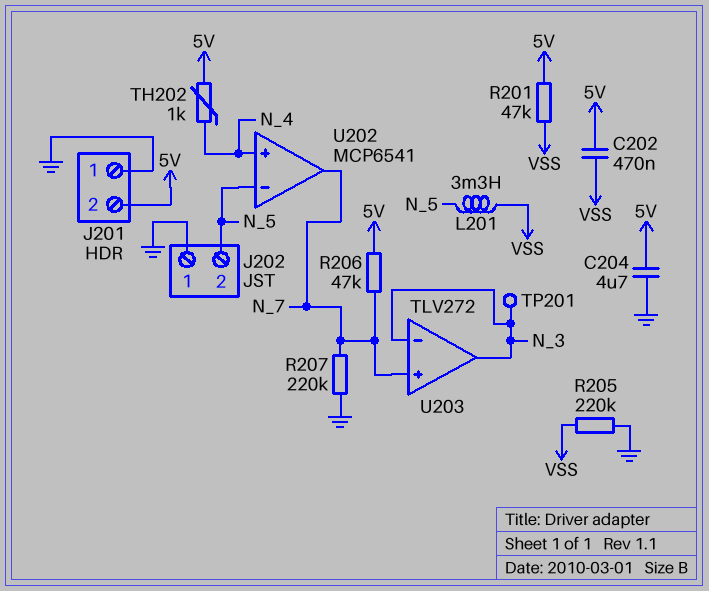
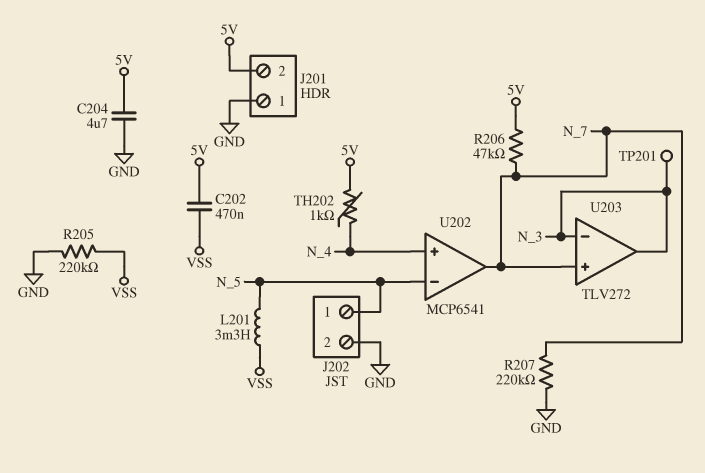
J202 pin 1: GND -> N_5
J202 pin 2: N_5 -> GND
R201: 47k (5V, VSS) -> none

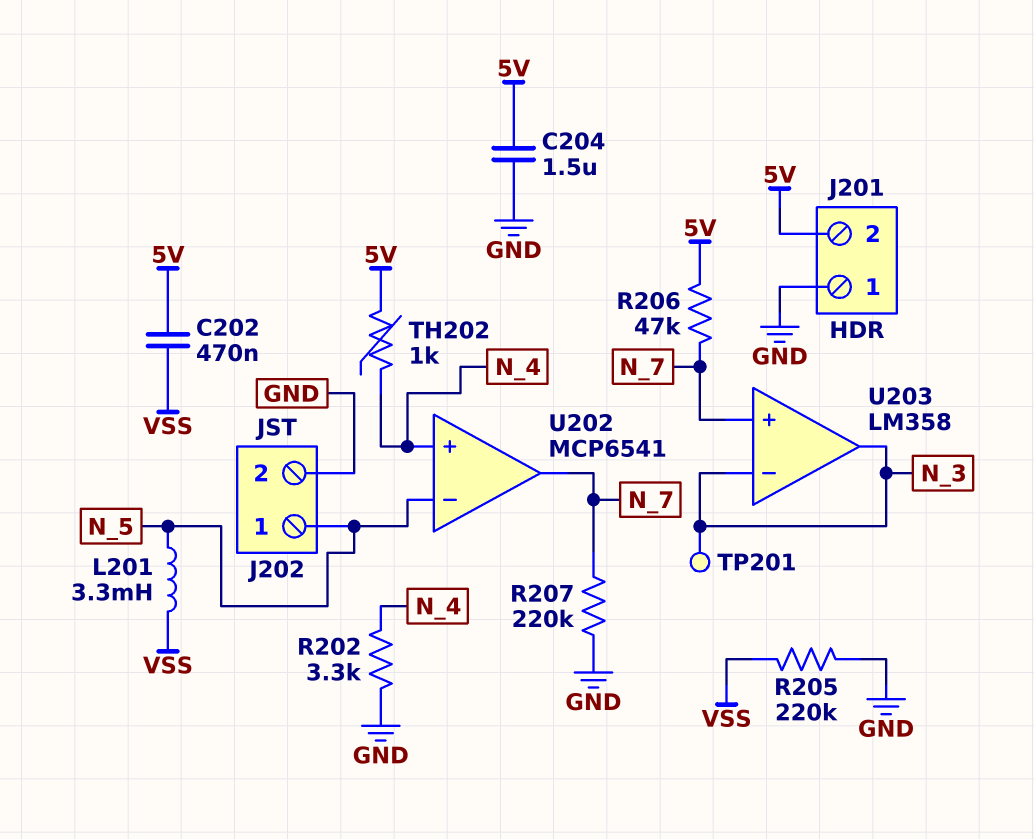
C204: 4.7uF (5V, GND) -> 1.5uF (5V, GND)
R202: none -> 3.3k (GND, N_4)
U203: TLV272 -> LM358

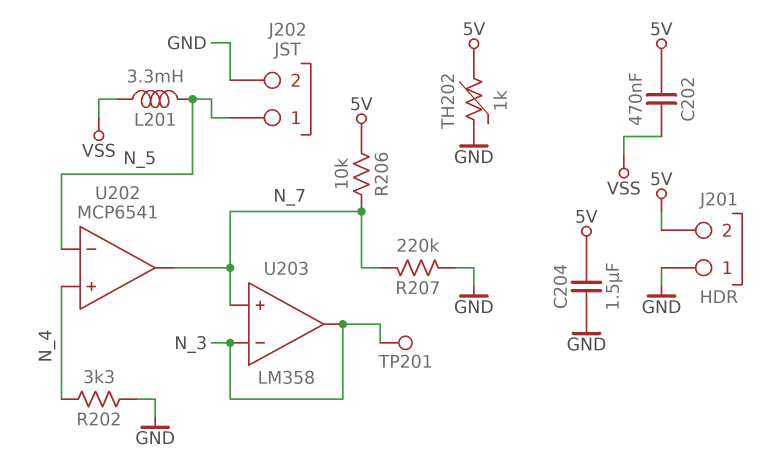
R205: 220k (GND, VSS) -> none
R206: 47k (5V, N_7) -> 10k (5V, N_7)
TH202: 1k (5V, N_4) -> 1k (5V, GND)

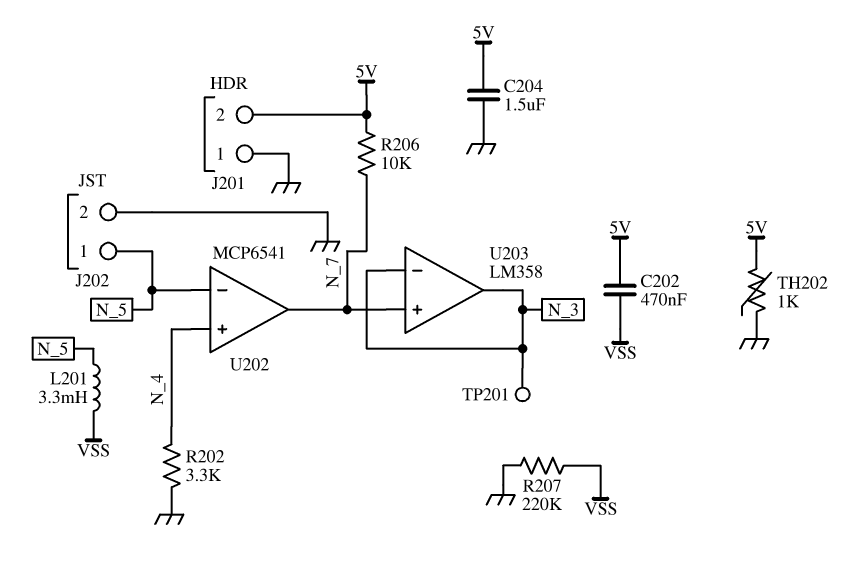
R207: 220k (GND, N_7) -> 220k (GND, VSS)

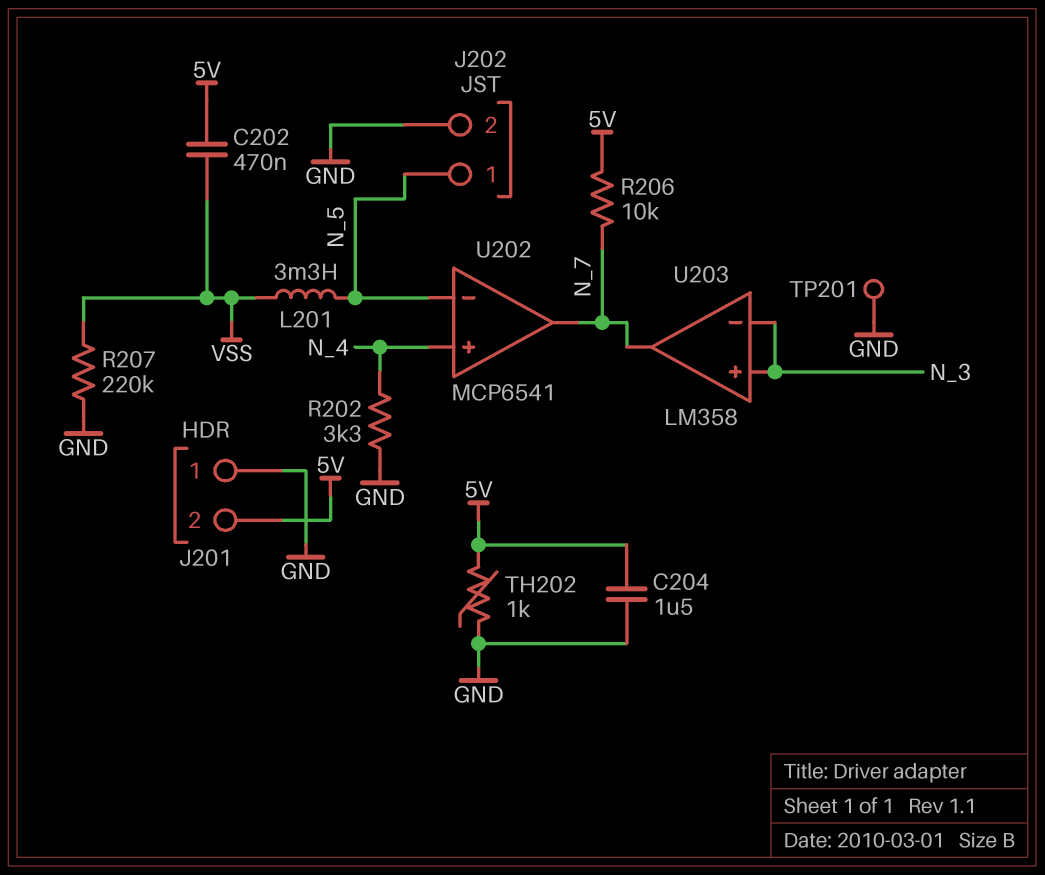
TP201: test point (N_3) -> test point (GND)
U203 pin in+: N_7 -> N_3
U203 pin out: N_3 -> N_7

